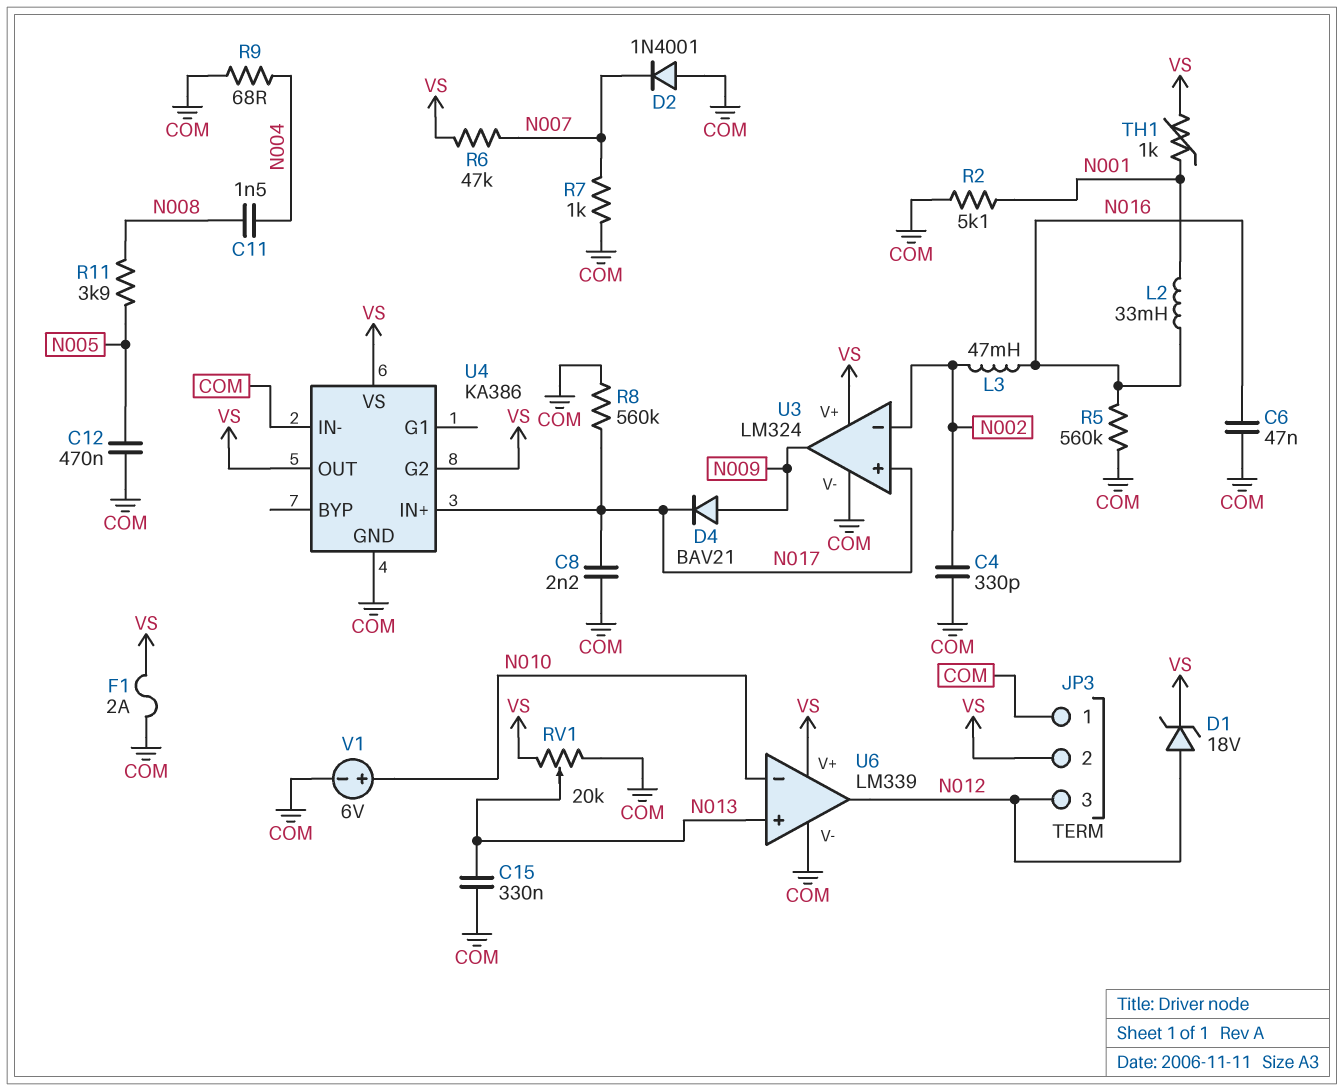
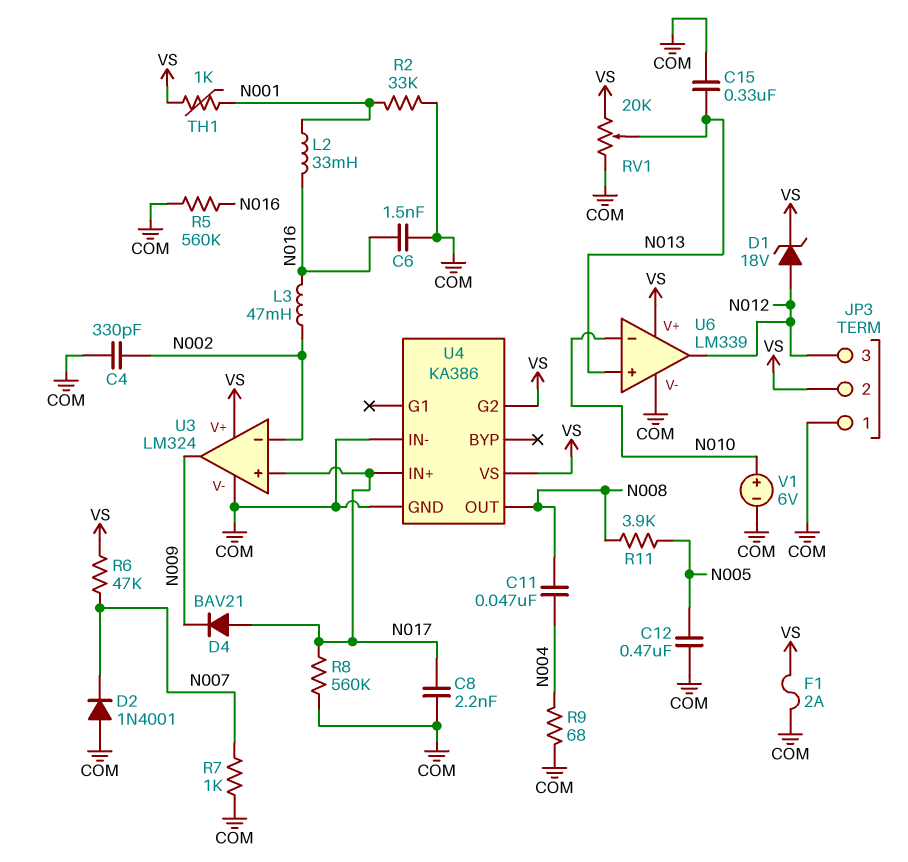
C6: 47nF (COM, N016) -> 1.5nF (COM, N016)
C11: 1.5nF (N004, N008) -> 47nF (N004, N008)
D4: diode BAV21 (A N009, K N017) -> diode BAV21 (A N017, K N009)
R2: 5.1k (COM, N001) -> 33k (COM, N001)
U4 pin OUT: VS -> N008

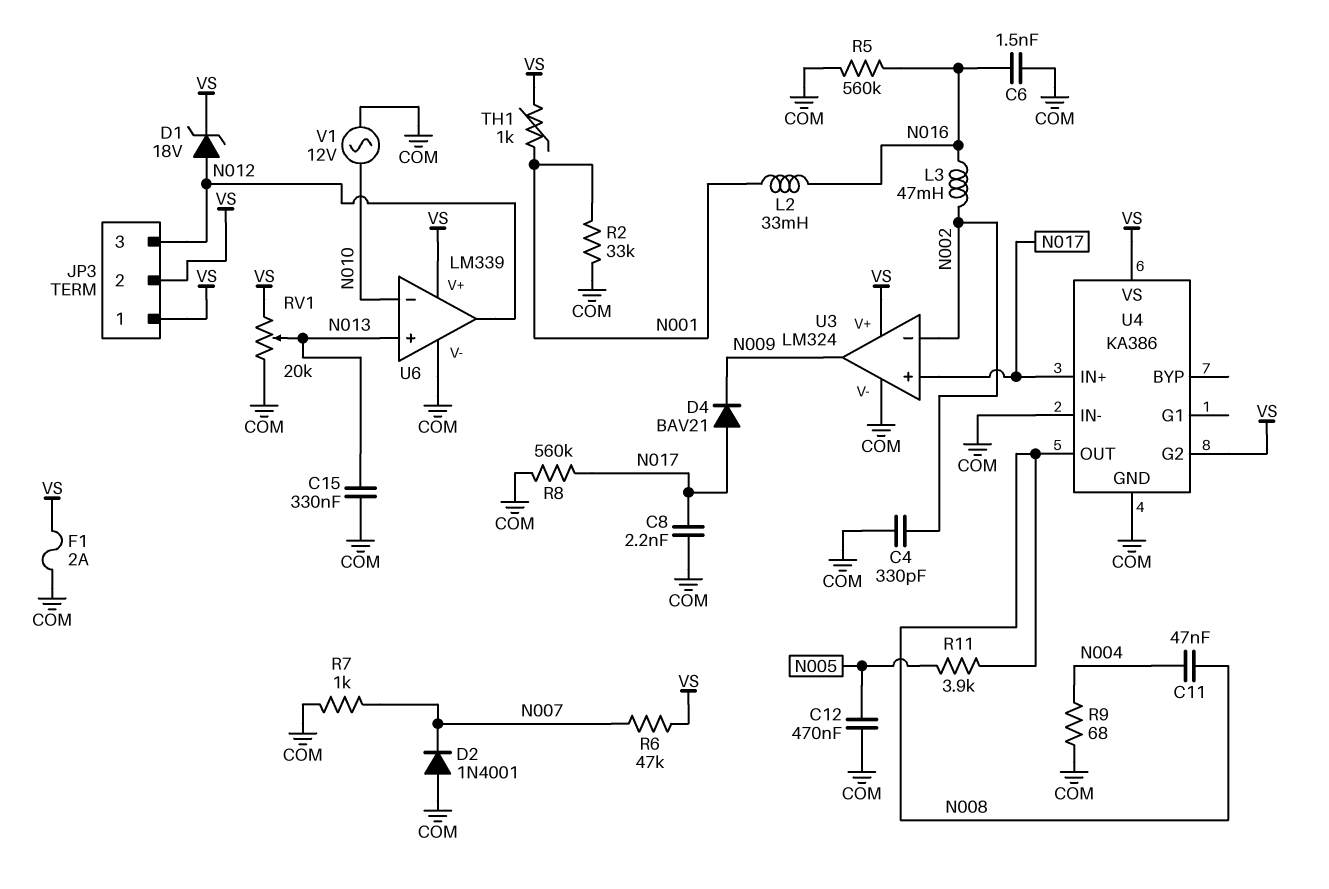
JP3 pin 1: COM -> VS
V1: 6V (plus N010, minus COM) -> AC 12V (COM, N010)

